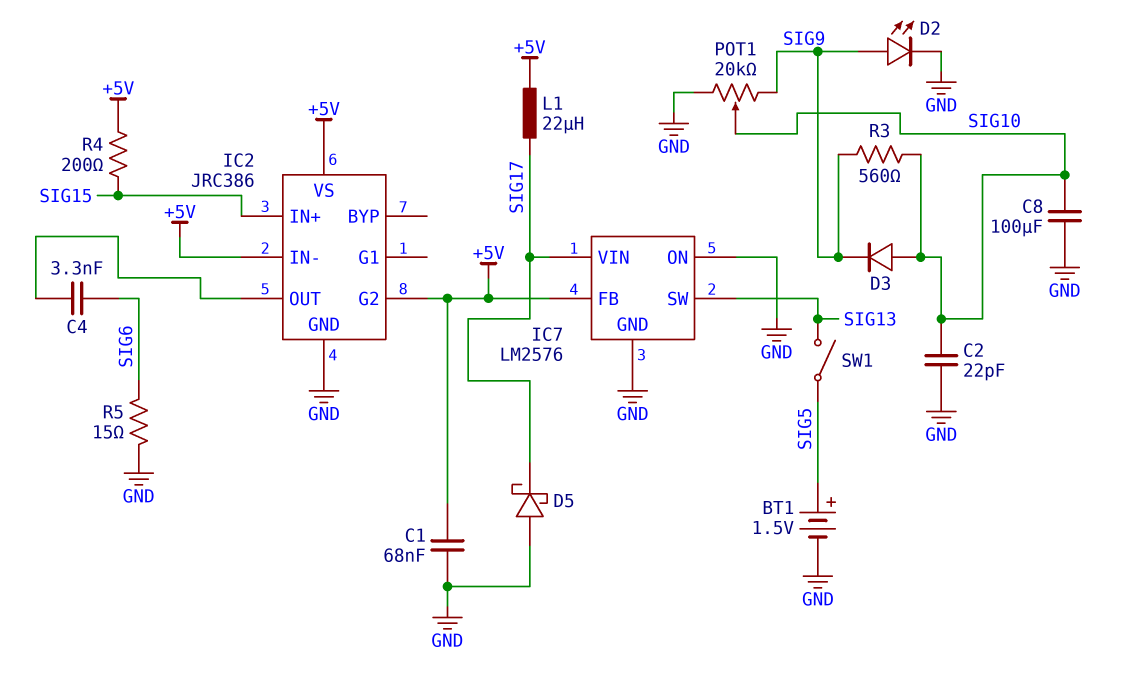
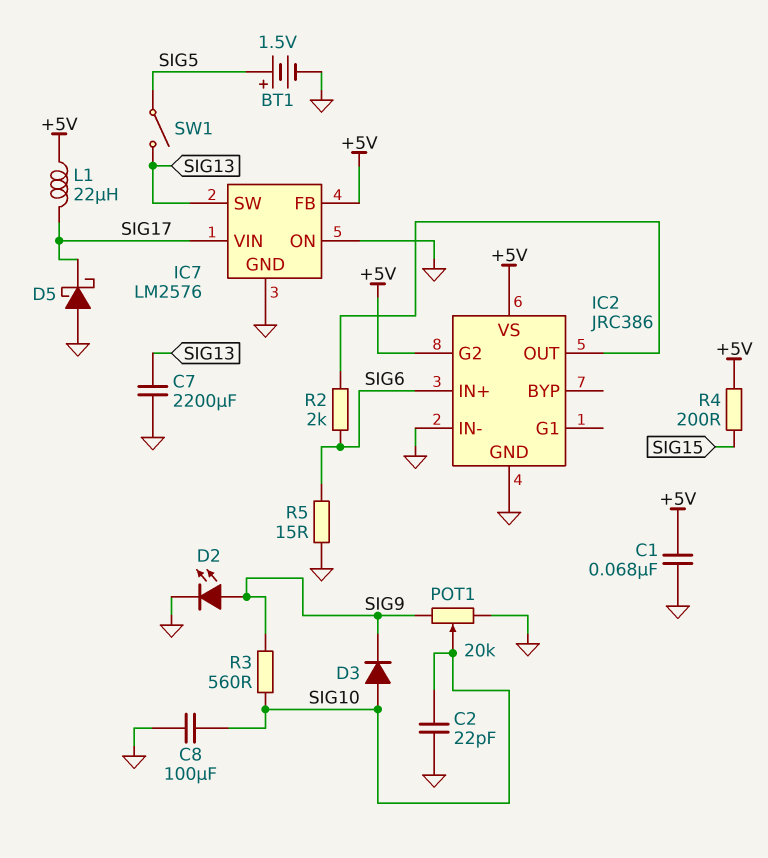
C4: 3.3nF (IC2/OUT, SIG6) -> none
C7: none -> 2200uF (GND, SIG13)
IC2 pin IN+: SIG15 -> SIG6
IC2 pin IN-: +5V -> GND
R2: none -> 2k (IC2/OUT, SIG6)

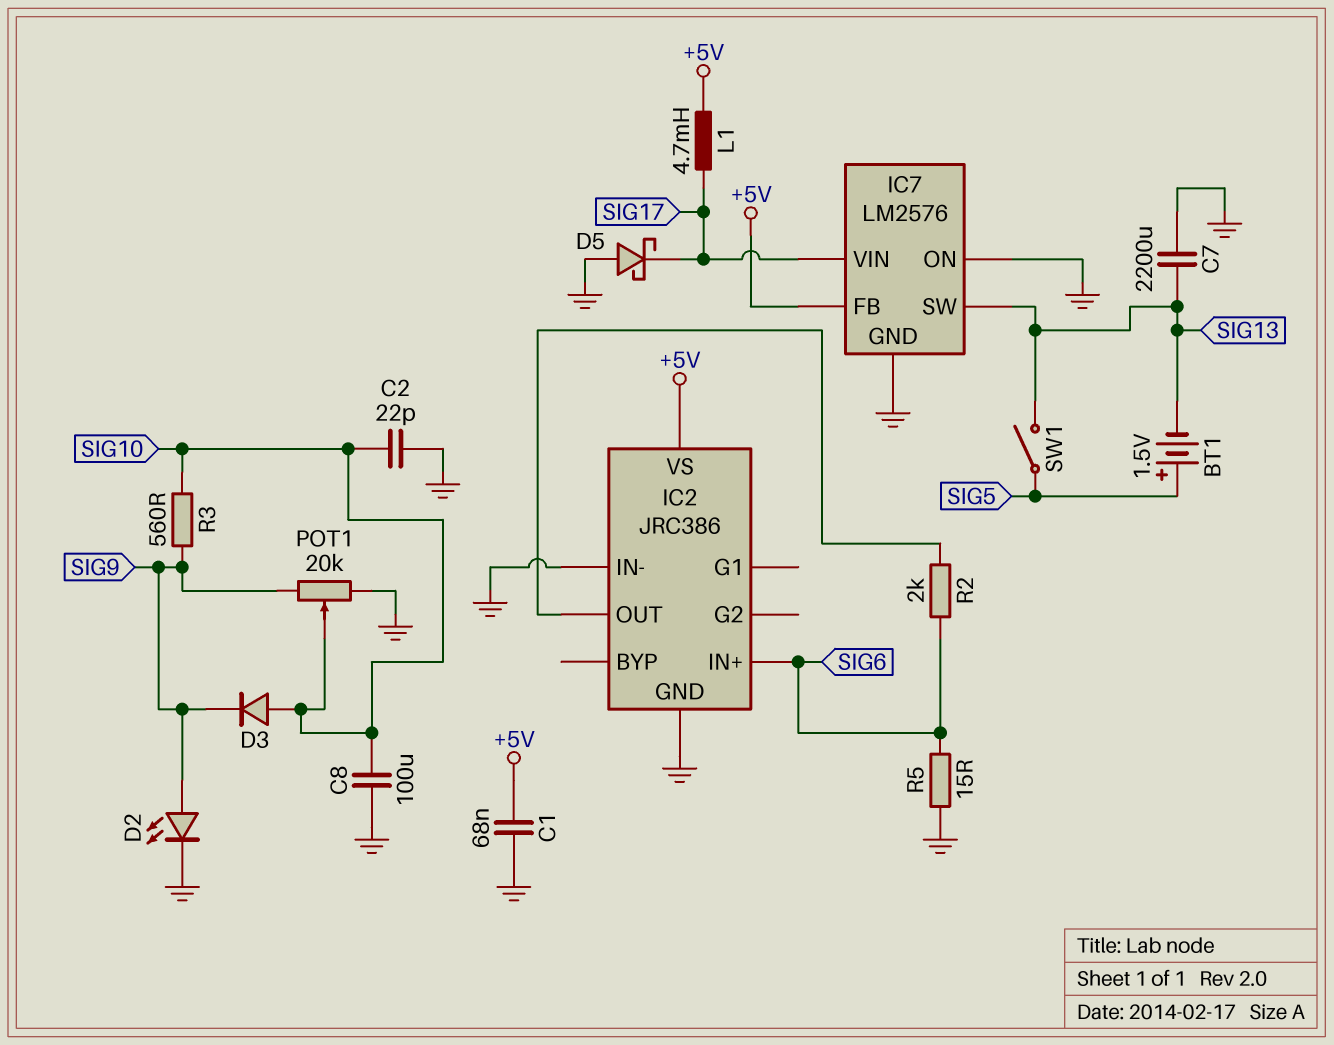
BT1: 1.5V (plus SIG5, minus GND) -> 1.5V (plus SIG5, minus SIG13)
IC2 pin G2: +5V -> none
L1: 22uH (+5V, SIG17) -> 4.7mH (+5V, SIG17)
R4: 200 (+5V, SIG15) -> none

